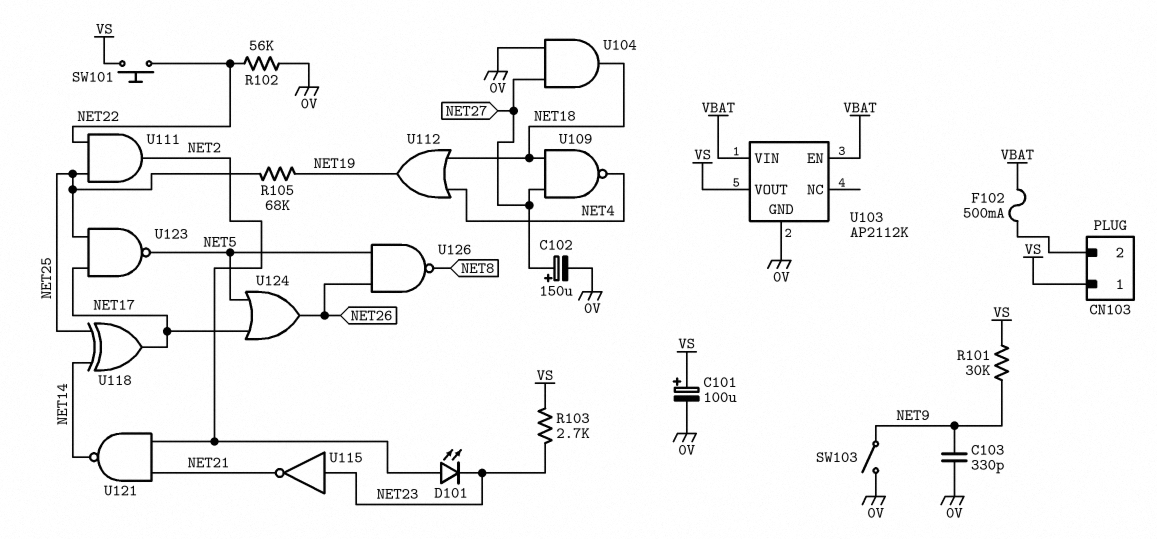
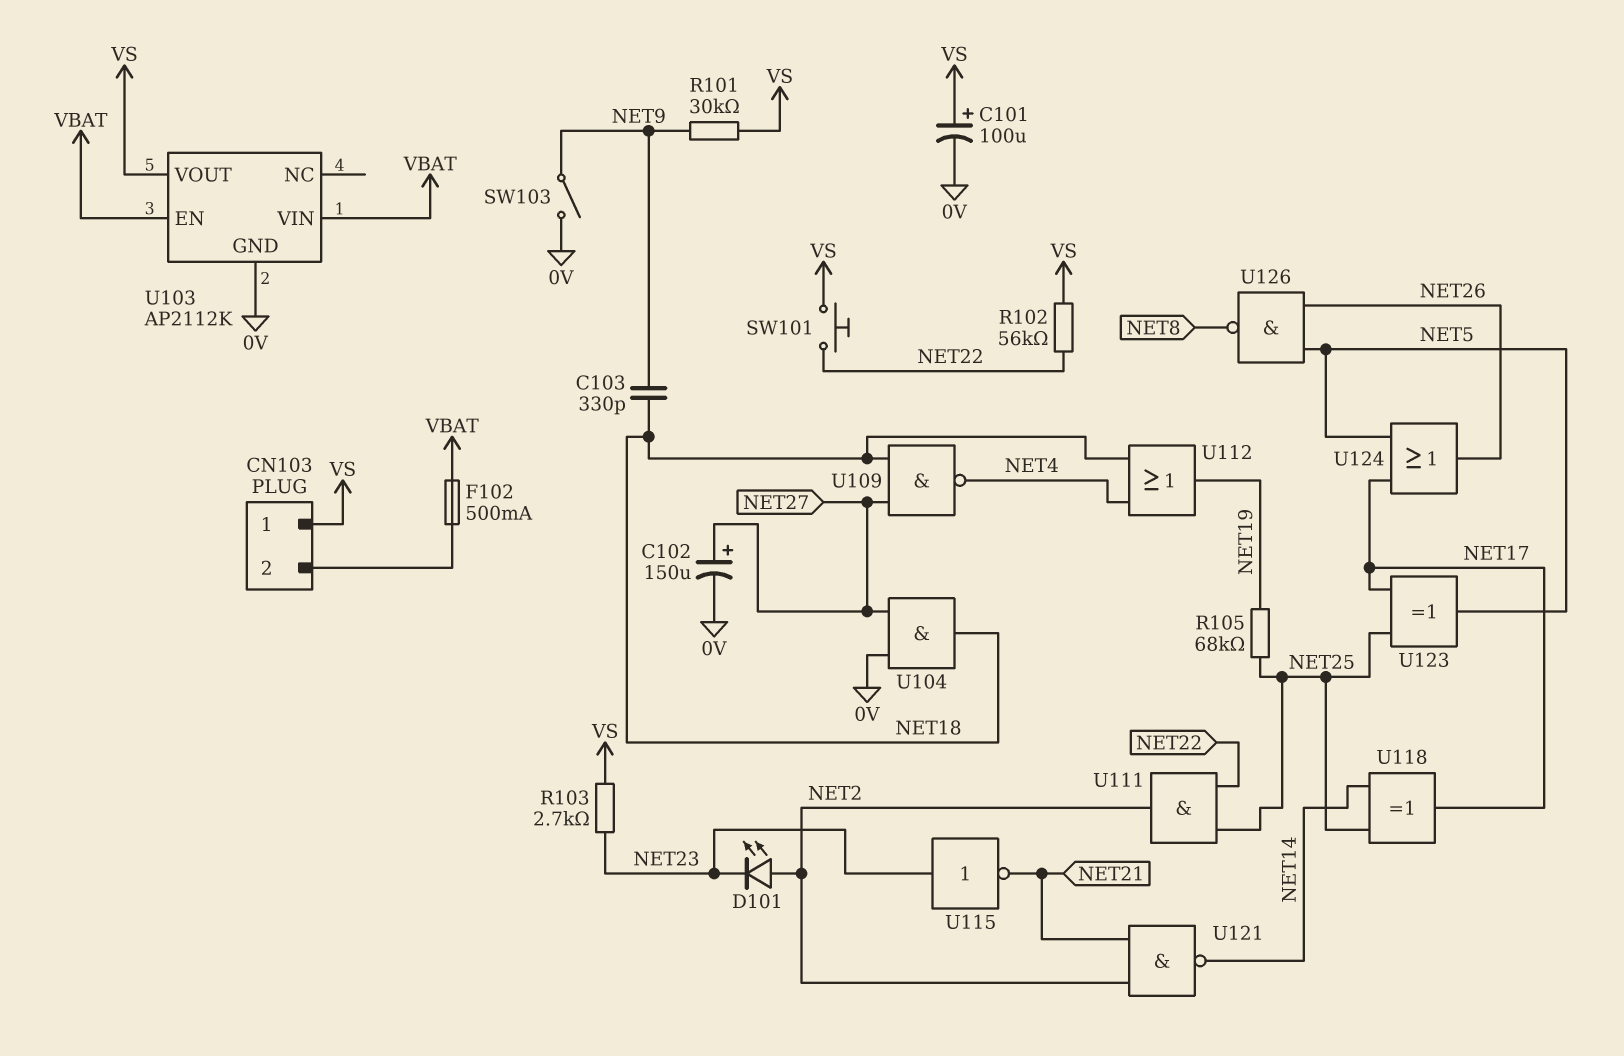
C103: 330pF (0V, NET9) -> 330pF (NET9, NET18)
R102: 56k (0V, NET22) -> 56k (NET22, VS)
U123: NAND (in NET17, in NET25, out NET5) -> XOR (in NET17, in NET25, out NET5)

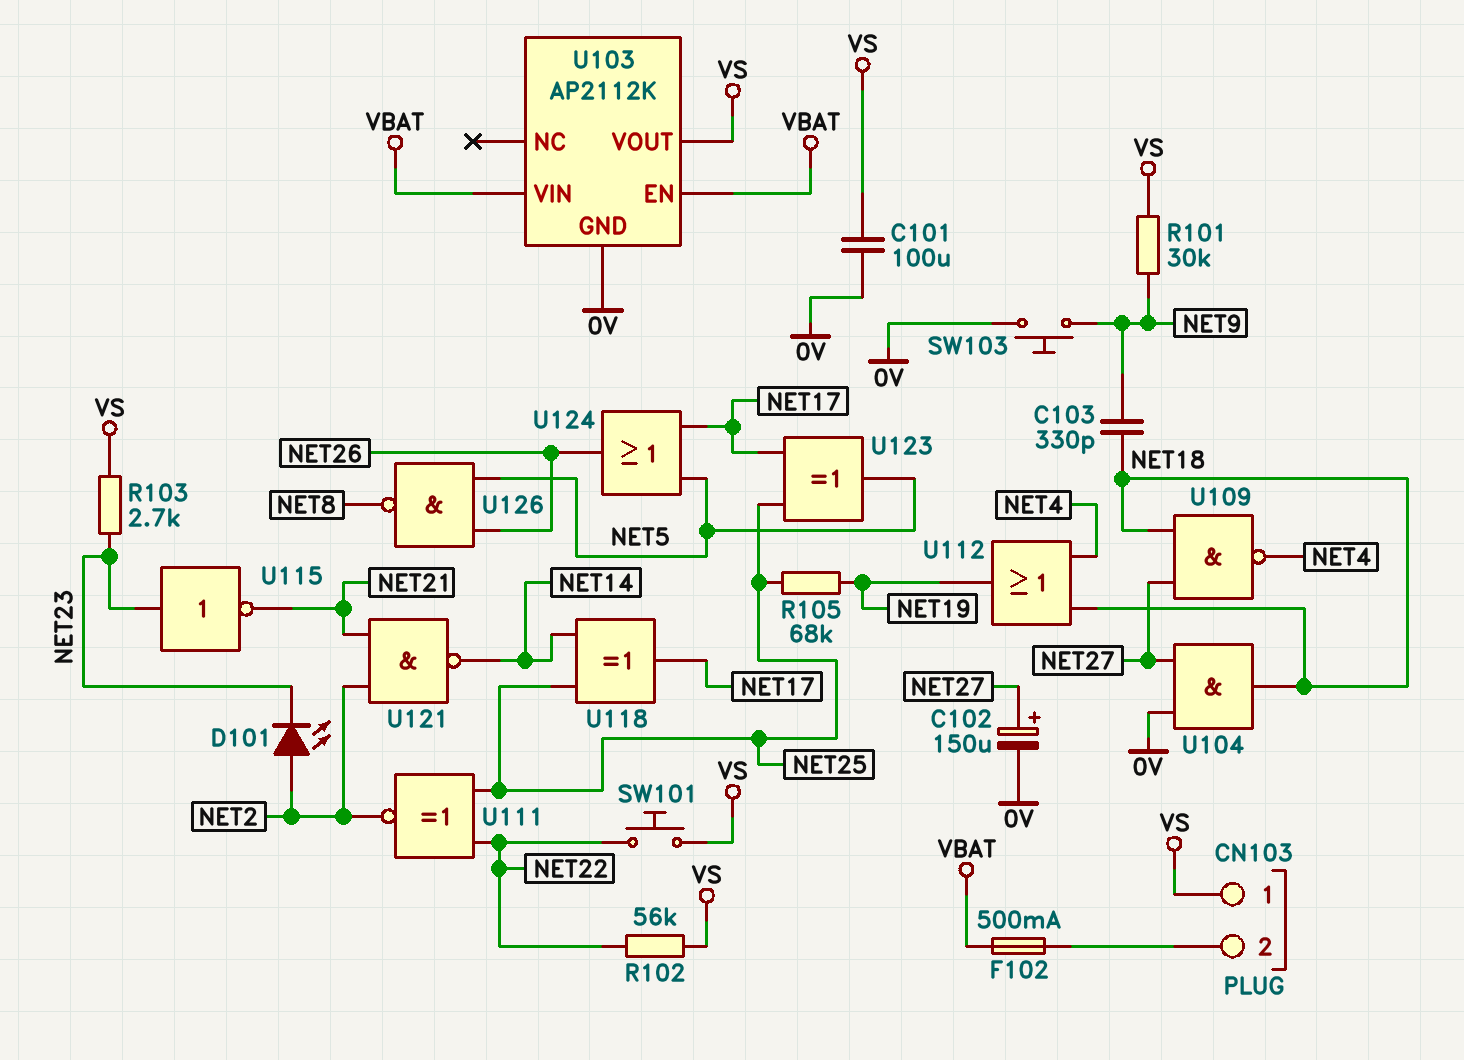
C101: 100uF (plus VS, minus 0V) -> 100uF (0V, VS)
SW103: switch (0V, NET9) -> button (0V, NET9)
U111: AND (in NET22, in NET25, out NET2) -> XNOR (in NET22, in NET25, out NET2)

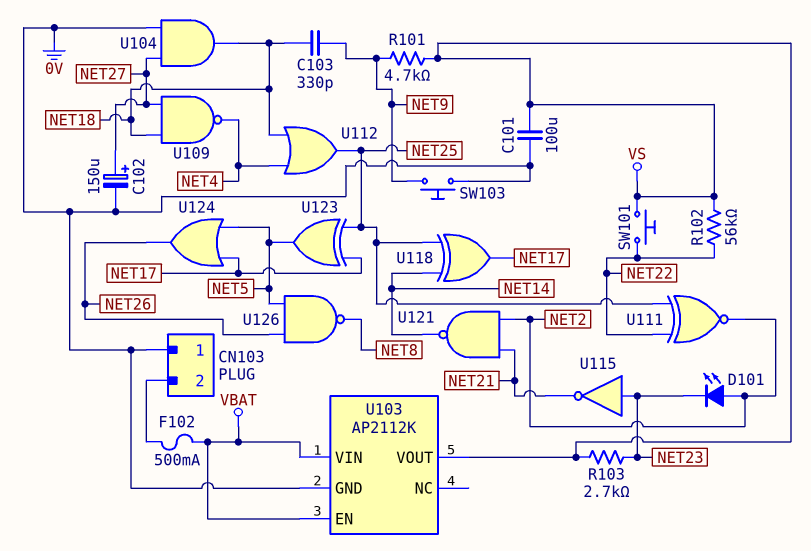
CN103 pin 1: VS -> 0V
R101: 30k (NET9, VS) -> 4.7k (NET9, VS)
R105: 68k (NET19, NET25) -> none
U112: OR (in NET4, in NET18, out NET19) -> OR (in NET4, in NET18, out NET25)

